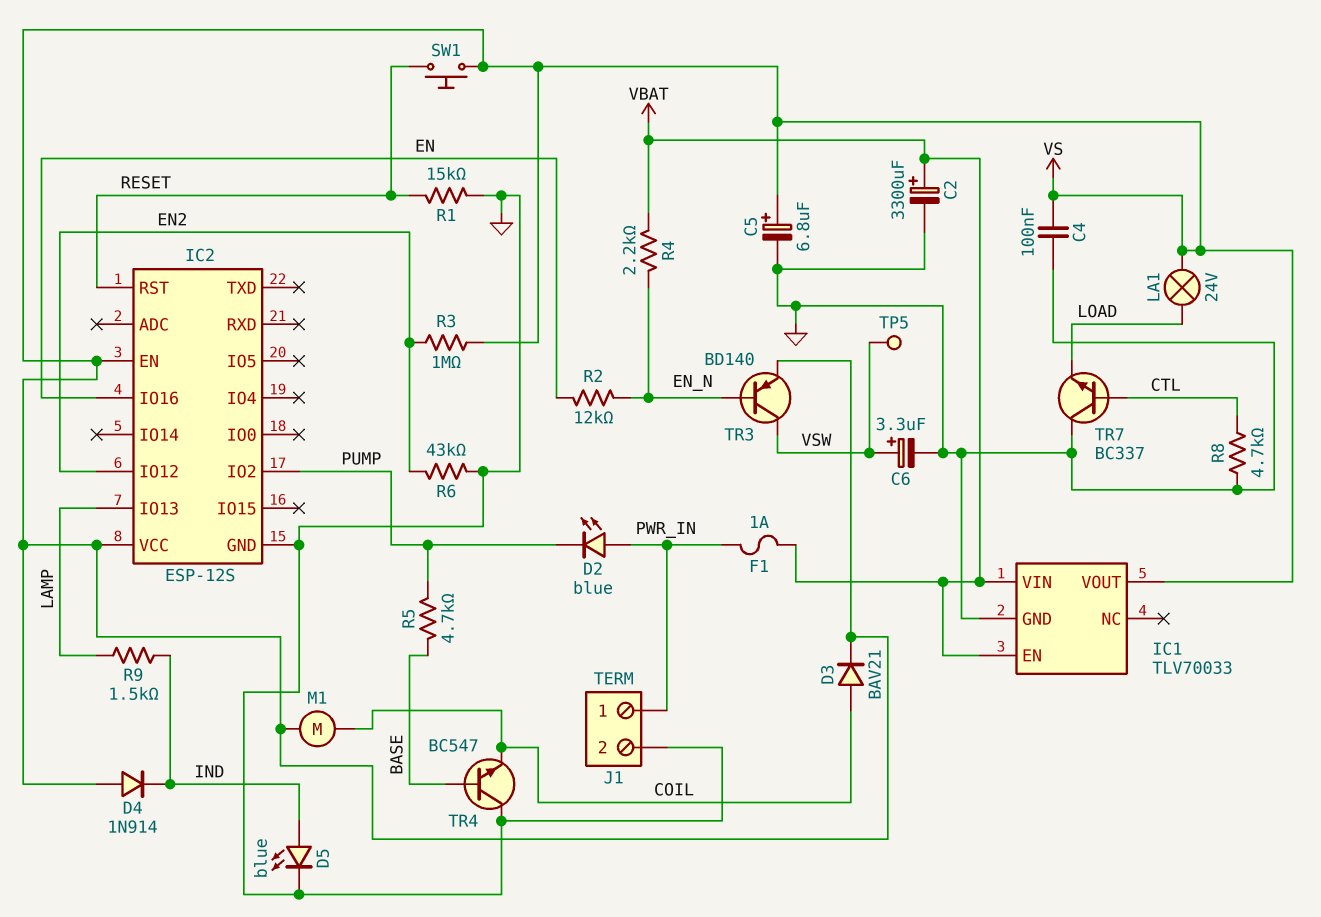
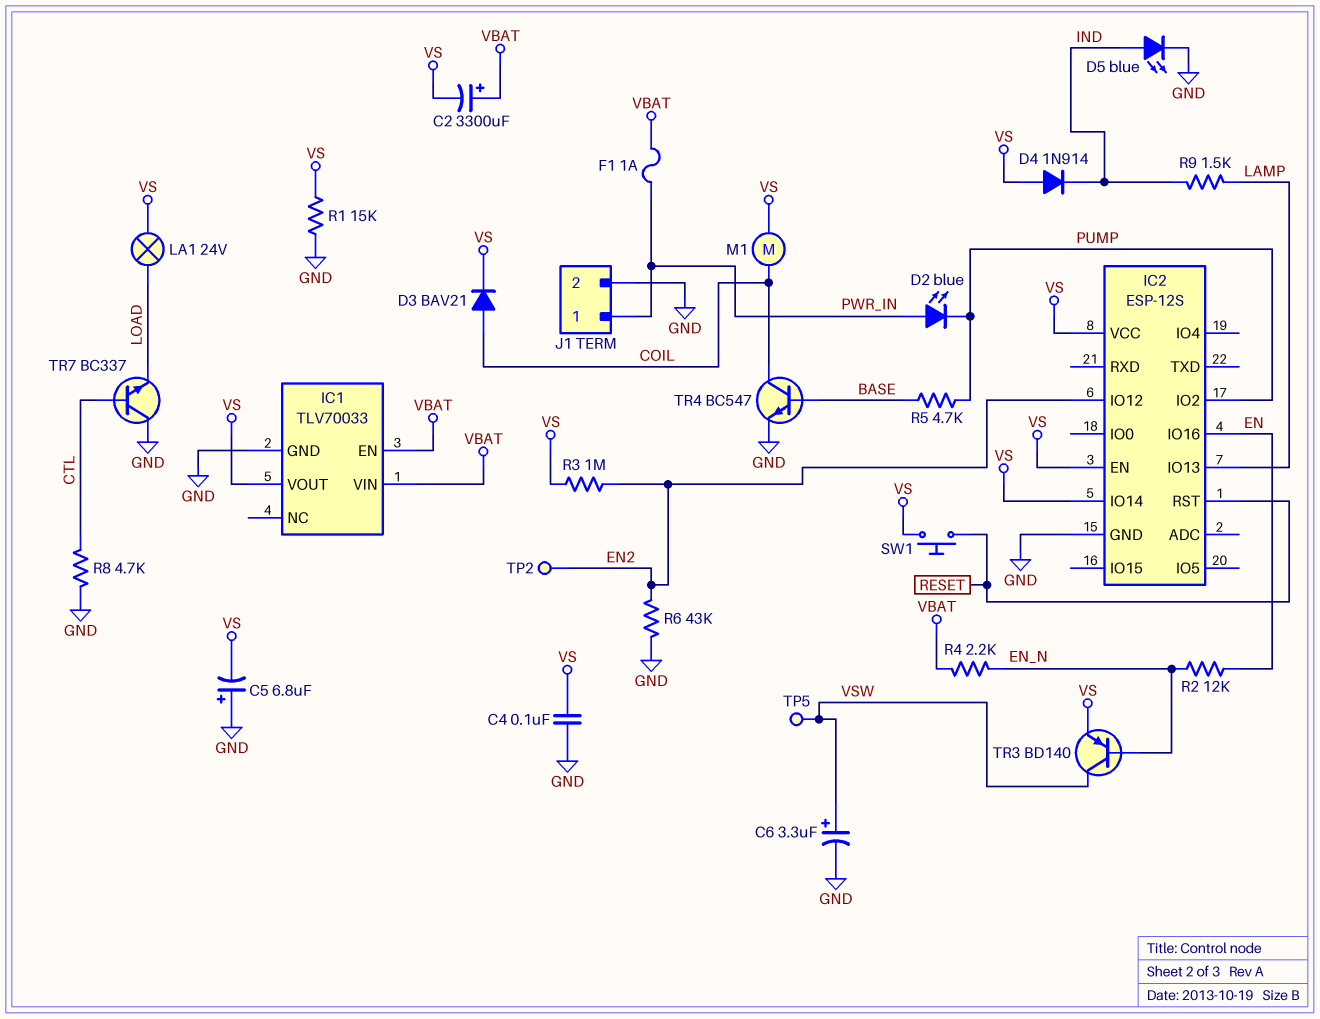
C2: 3300uF (plus VBAT, minus GND) -> 3300uF (plus VBAT, minus VS)
C5: 6.8uF (plus VS, minus GND) -> 6.8uF (plus GND, minus VS)
IC2 pin IO14: none -> VS
R1: 15k (GND, RESET) -> 15k (GND, VS)
TP2: none -> test point (EN2)
TR4: NPN BC547 (B BASE, C GND, E COIL) -> NPN BC547 (B BASE, C COIL, E GND)

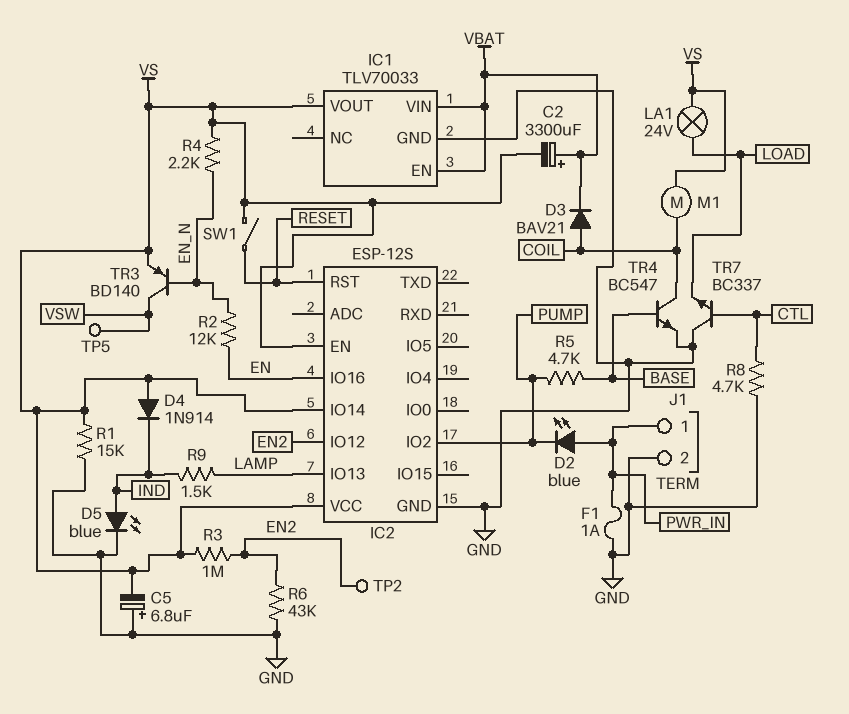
C4: 100nF (GND, VS) -> none
C6: 3.3uF (plus VSW, minus GND) -> none
D3: diode BAV21 (A COIL, K VS) -> diode BAV21 (A COIL, K VBAT)
F1: 1A (PWR_IN, VBAT) -> 1A (GND, PWR_IN)
R4: 2.2k (EN_N, VBAT) -> 2.2k (EN_N, VS)
SW1: button (RESET, VS) -> switch (RESET, VS)

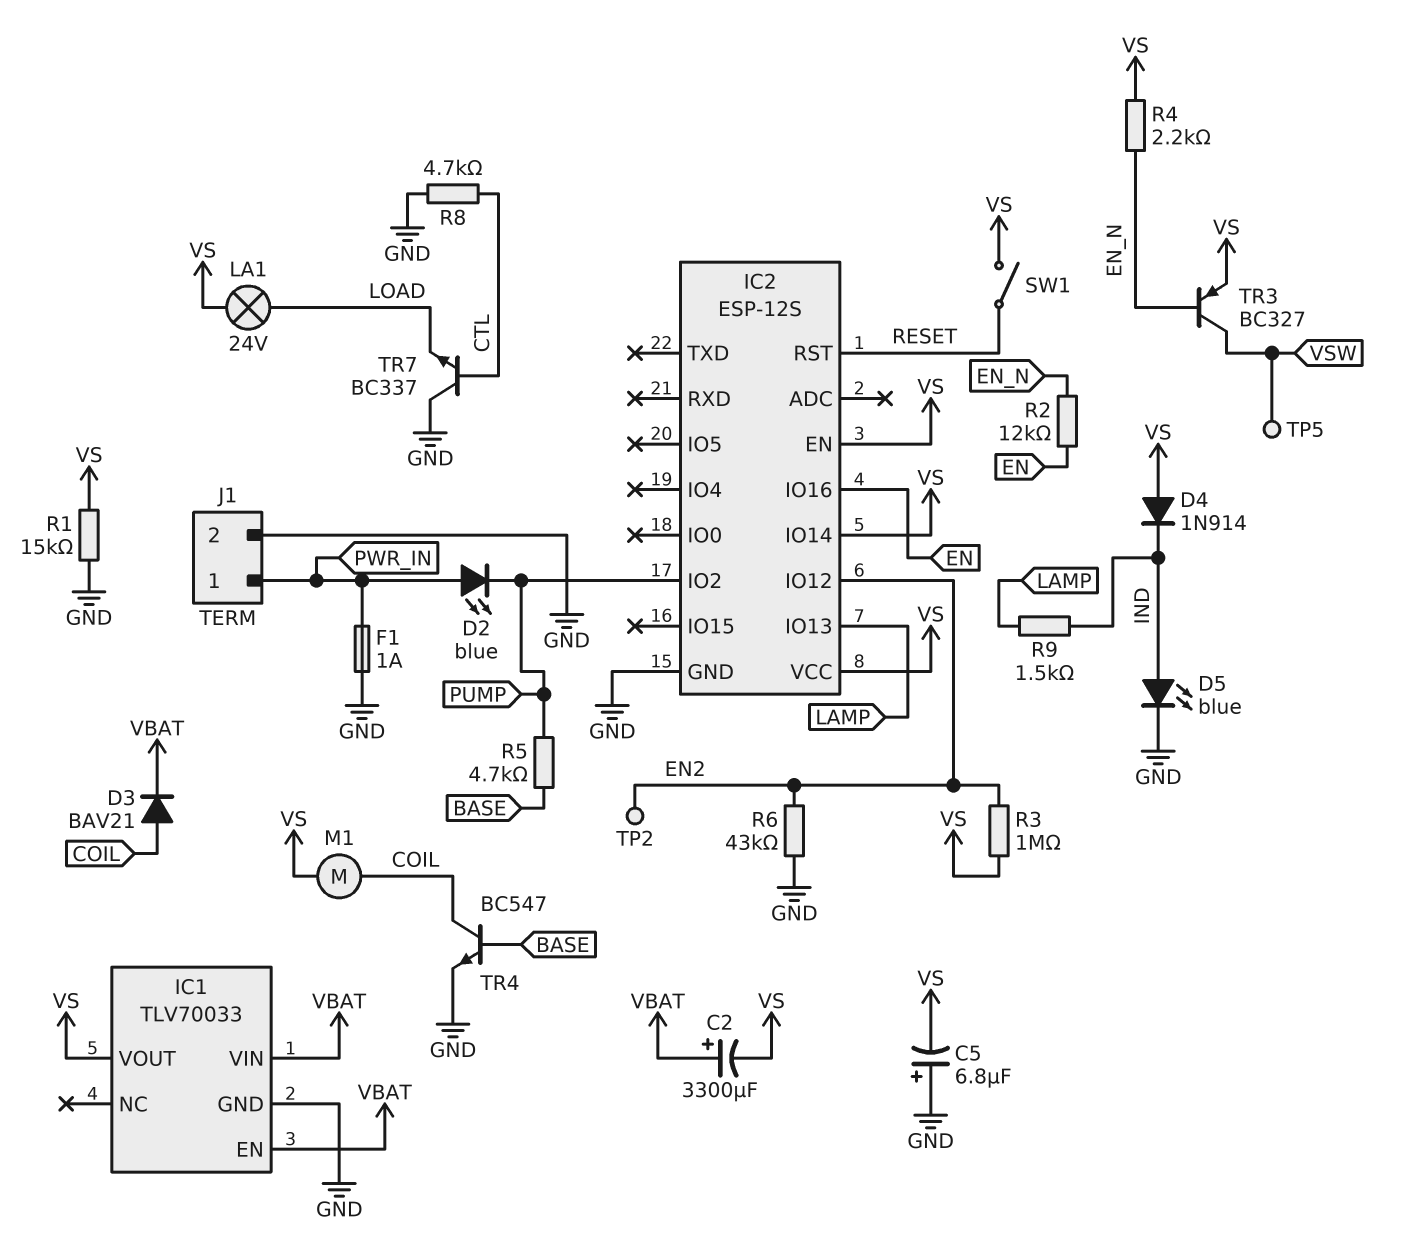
TR3: PNP BD140 (B EN_N, C VSW, E VS) -> PNP BC327 (B EN_N, C VSW, E VS)

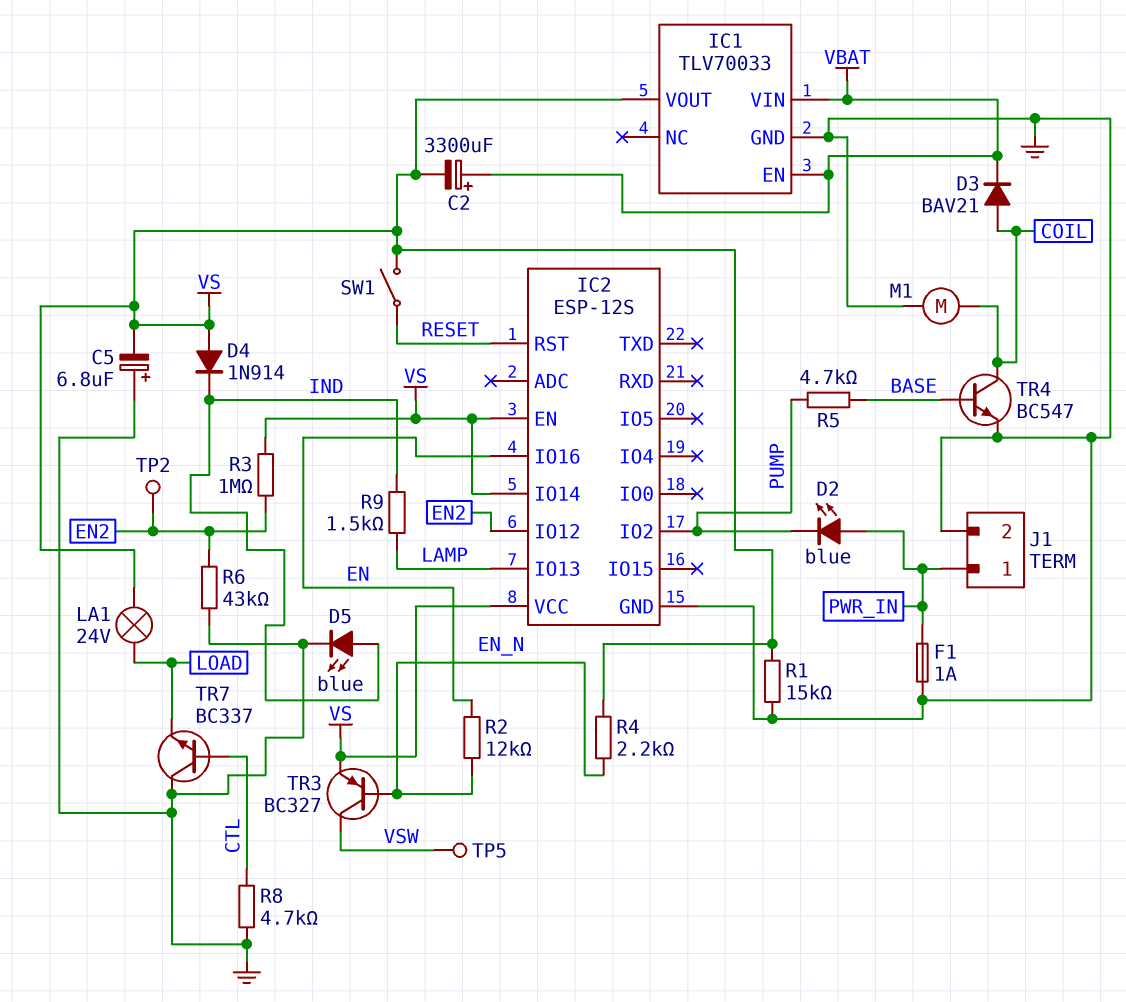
M1: motor (COIL, VS) -> motor (COIL, GND)

